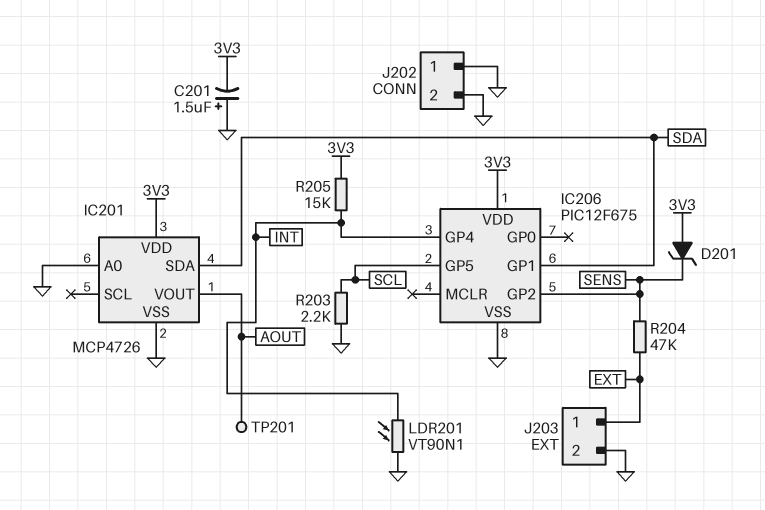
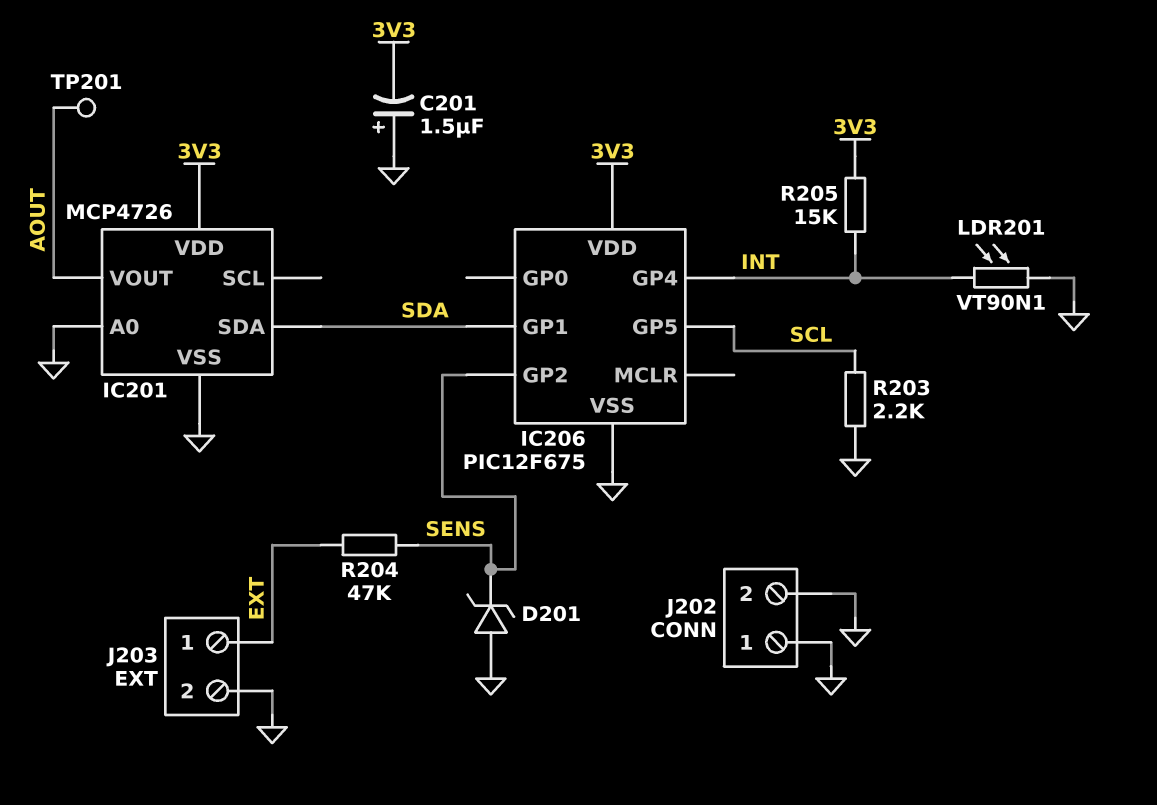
D201: zener (A 3V3, K SENS) -> zener (A GND, K SENS)

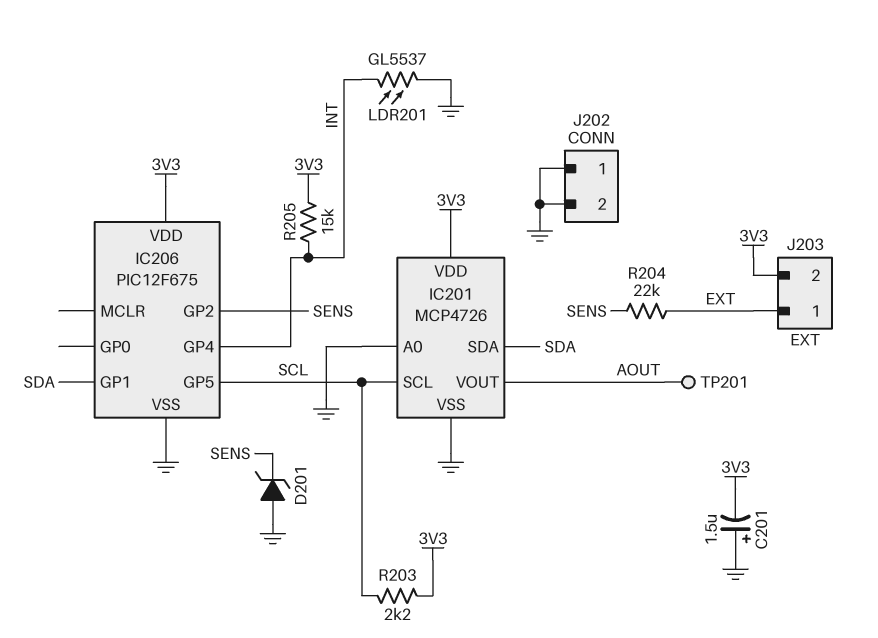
IC201 pin SCL: none -> SCL
J203 pin 2: GND -> 3V3
LDR201: VT90N1 (GND, INT) -> GL5537 (GND, INT)
R203: 2.2k (GND, SCL) -> 2.2k (3V3, SCL)
R204: 47k (EXT, SENS) -> 22k (EXT, SENS)

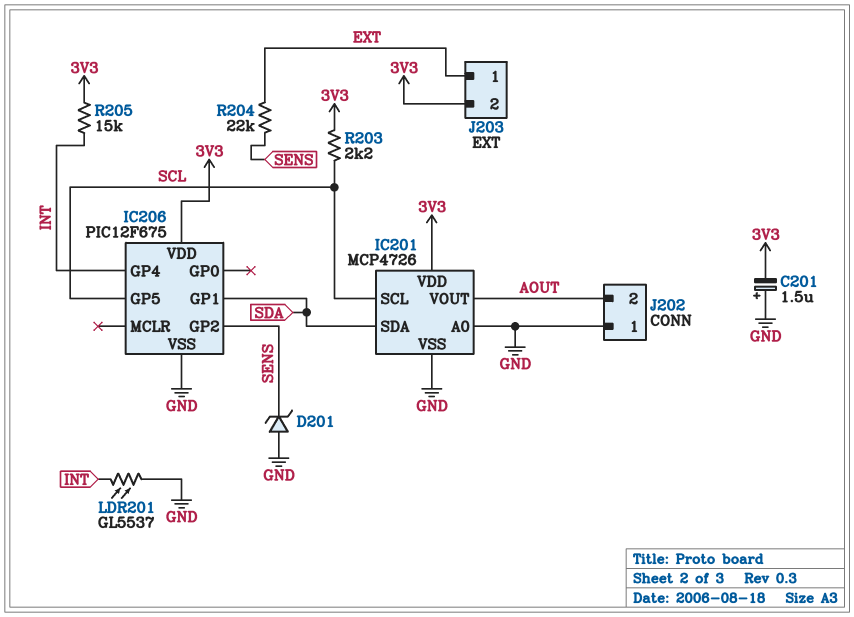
J202 pin 2: GND -> AOUT
TP201: test point (AOUT) -> none

